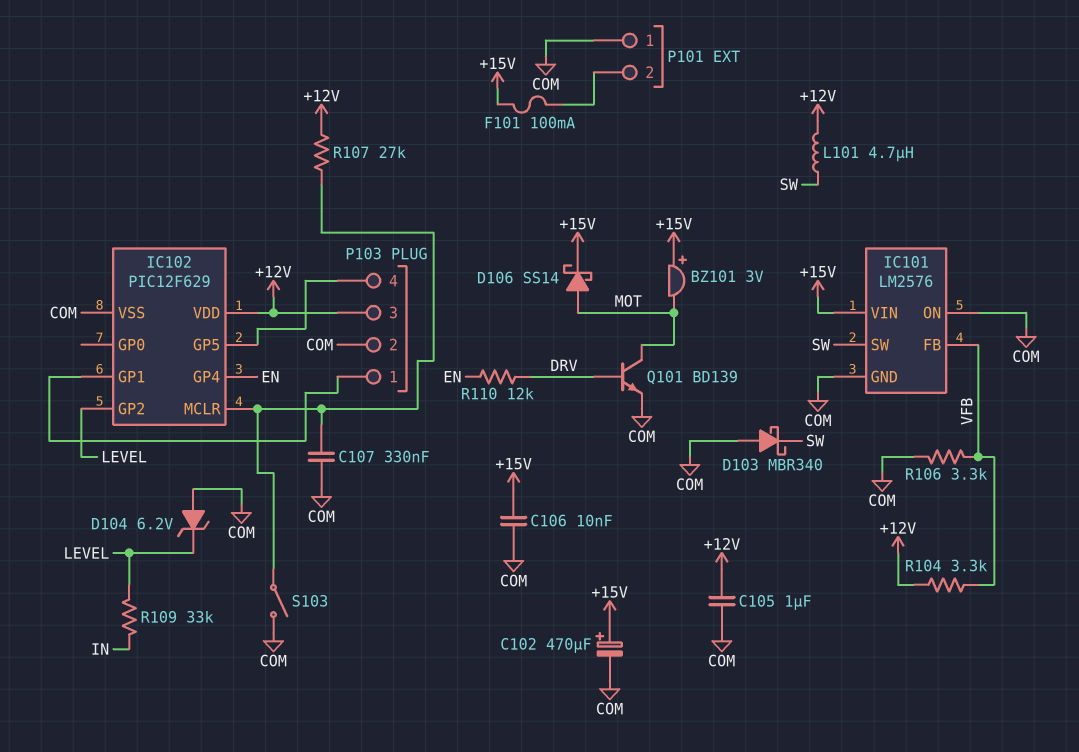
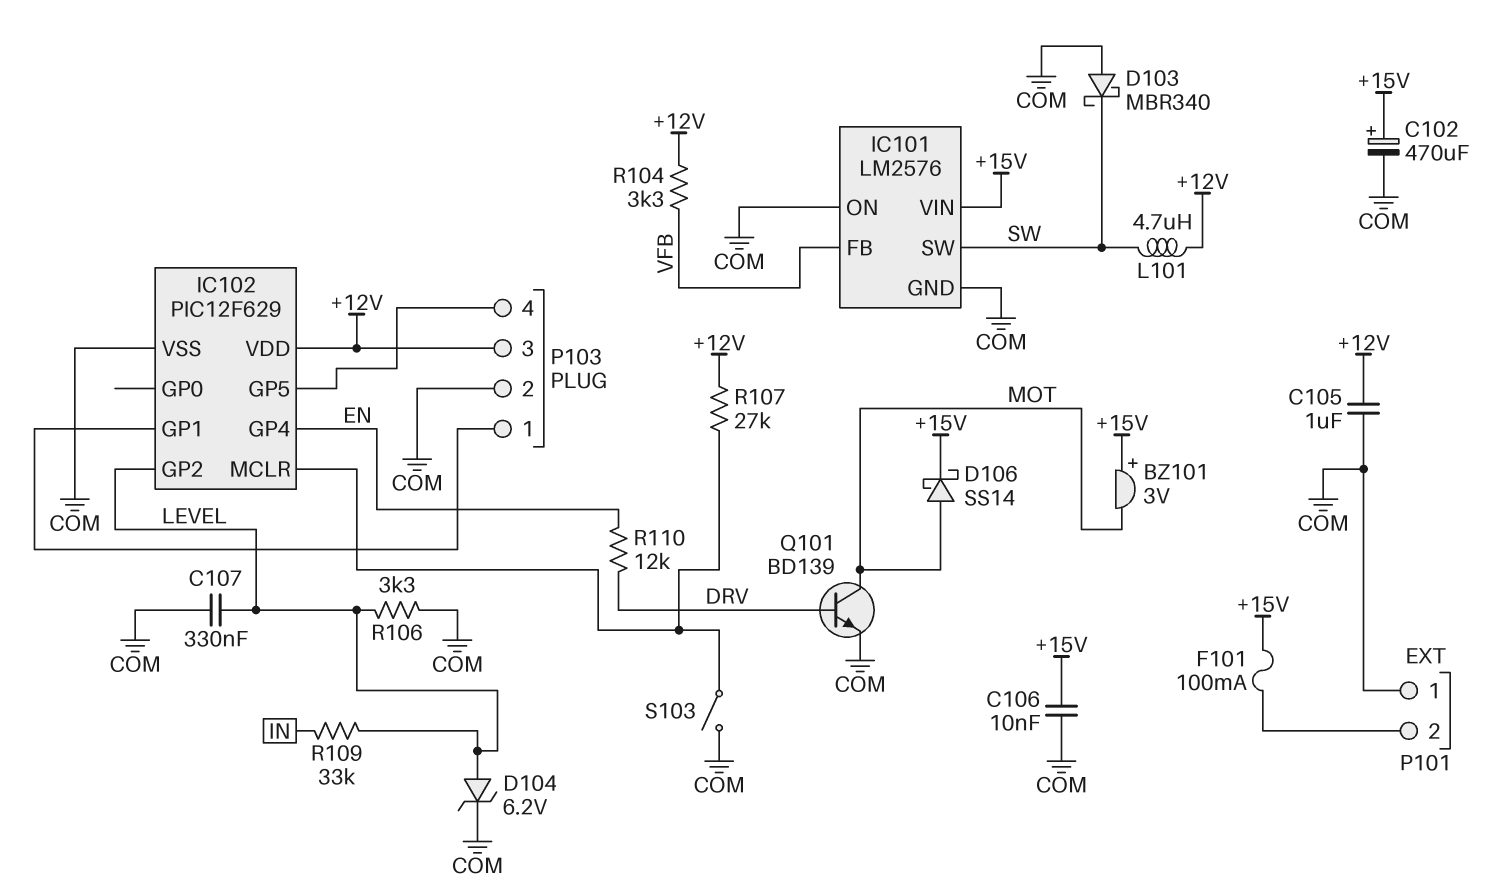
C107: 330nF (COM, IC102/MCLR) -> 330nF (COM, LEVEL)
D104: zener 6.2V (A COM, K LEVEL) -> zener 6.2V (A LEVEL, K COM)
R106: 3.3k (COM, VFB) -> 3.3k (COM, LEVEL)

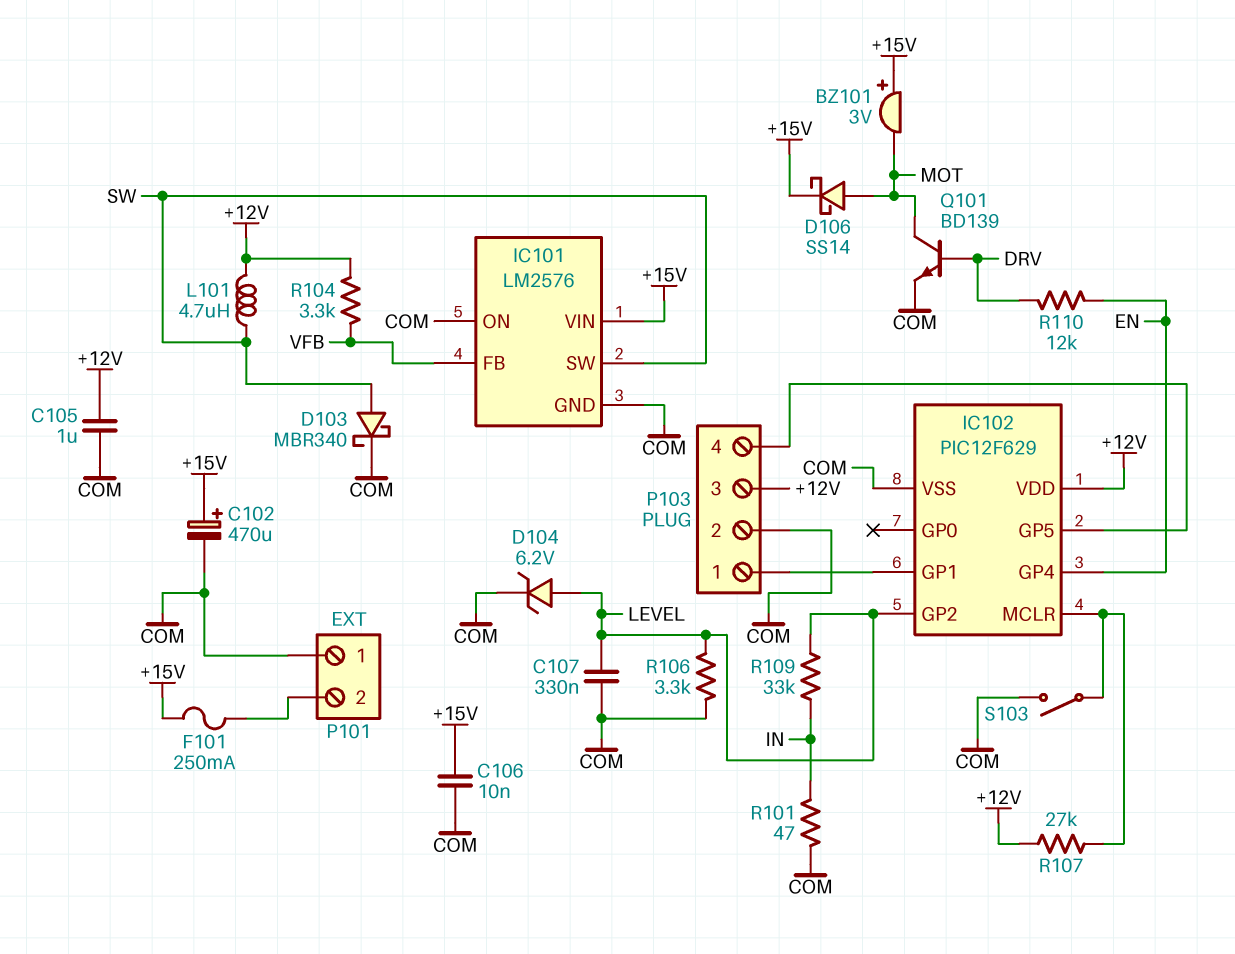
D103: schottky MBR340 (A COM, K SW) -> schottky MBR340 (A SW, K COM)
F101: 100mA (+15V, P101/2) -> 250mA (+15V, P101/2)
R101: none -> 47 (COM, IN)

